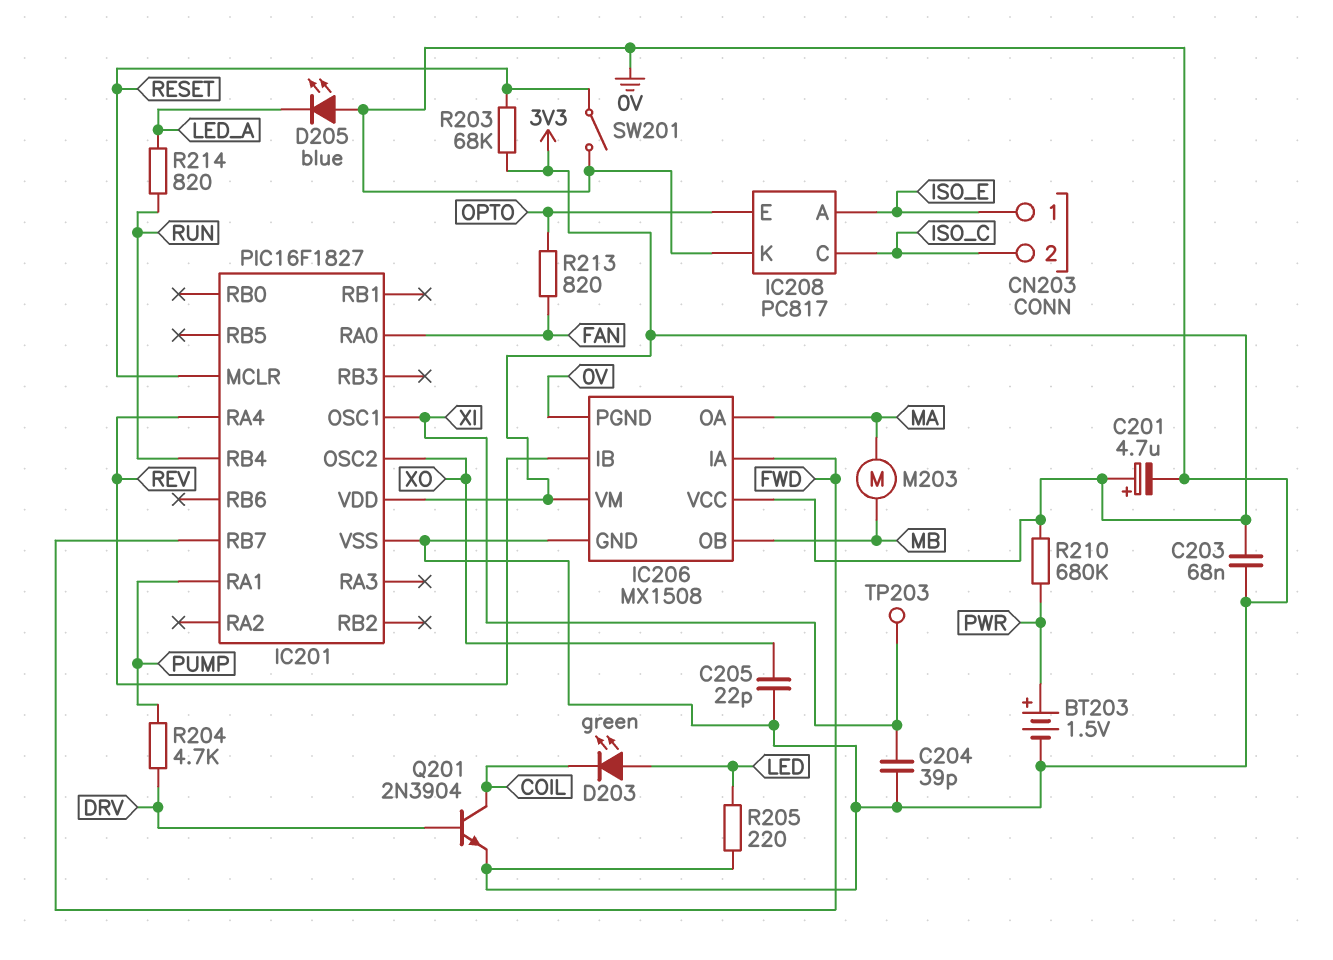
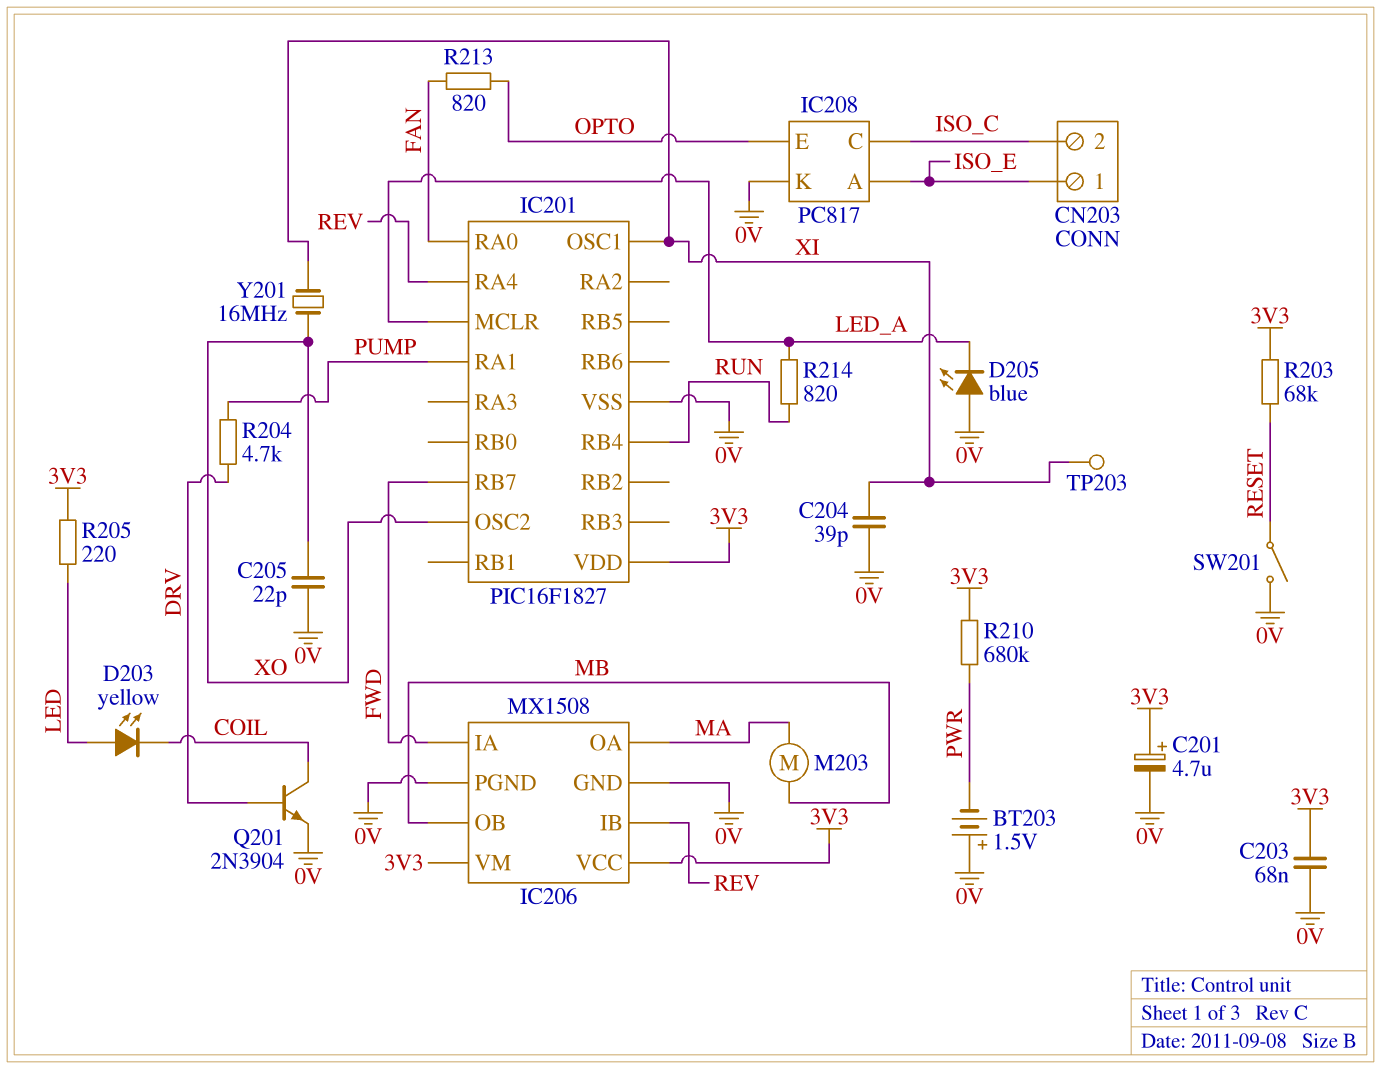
BT203: 1.5V (plus PWR, minus 0V) -> 1.5V (plus 0V, minus PWR)
D203: LED green (A LED, K COIL) -> LED yellow (A LED, K COIL)
IC201 pin MCLR: RESET -> LED_A
R205: 220 (0V, LED) -> 220 (3V3, LED)
Y201: none -> 16MHz (XI, XO)

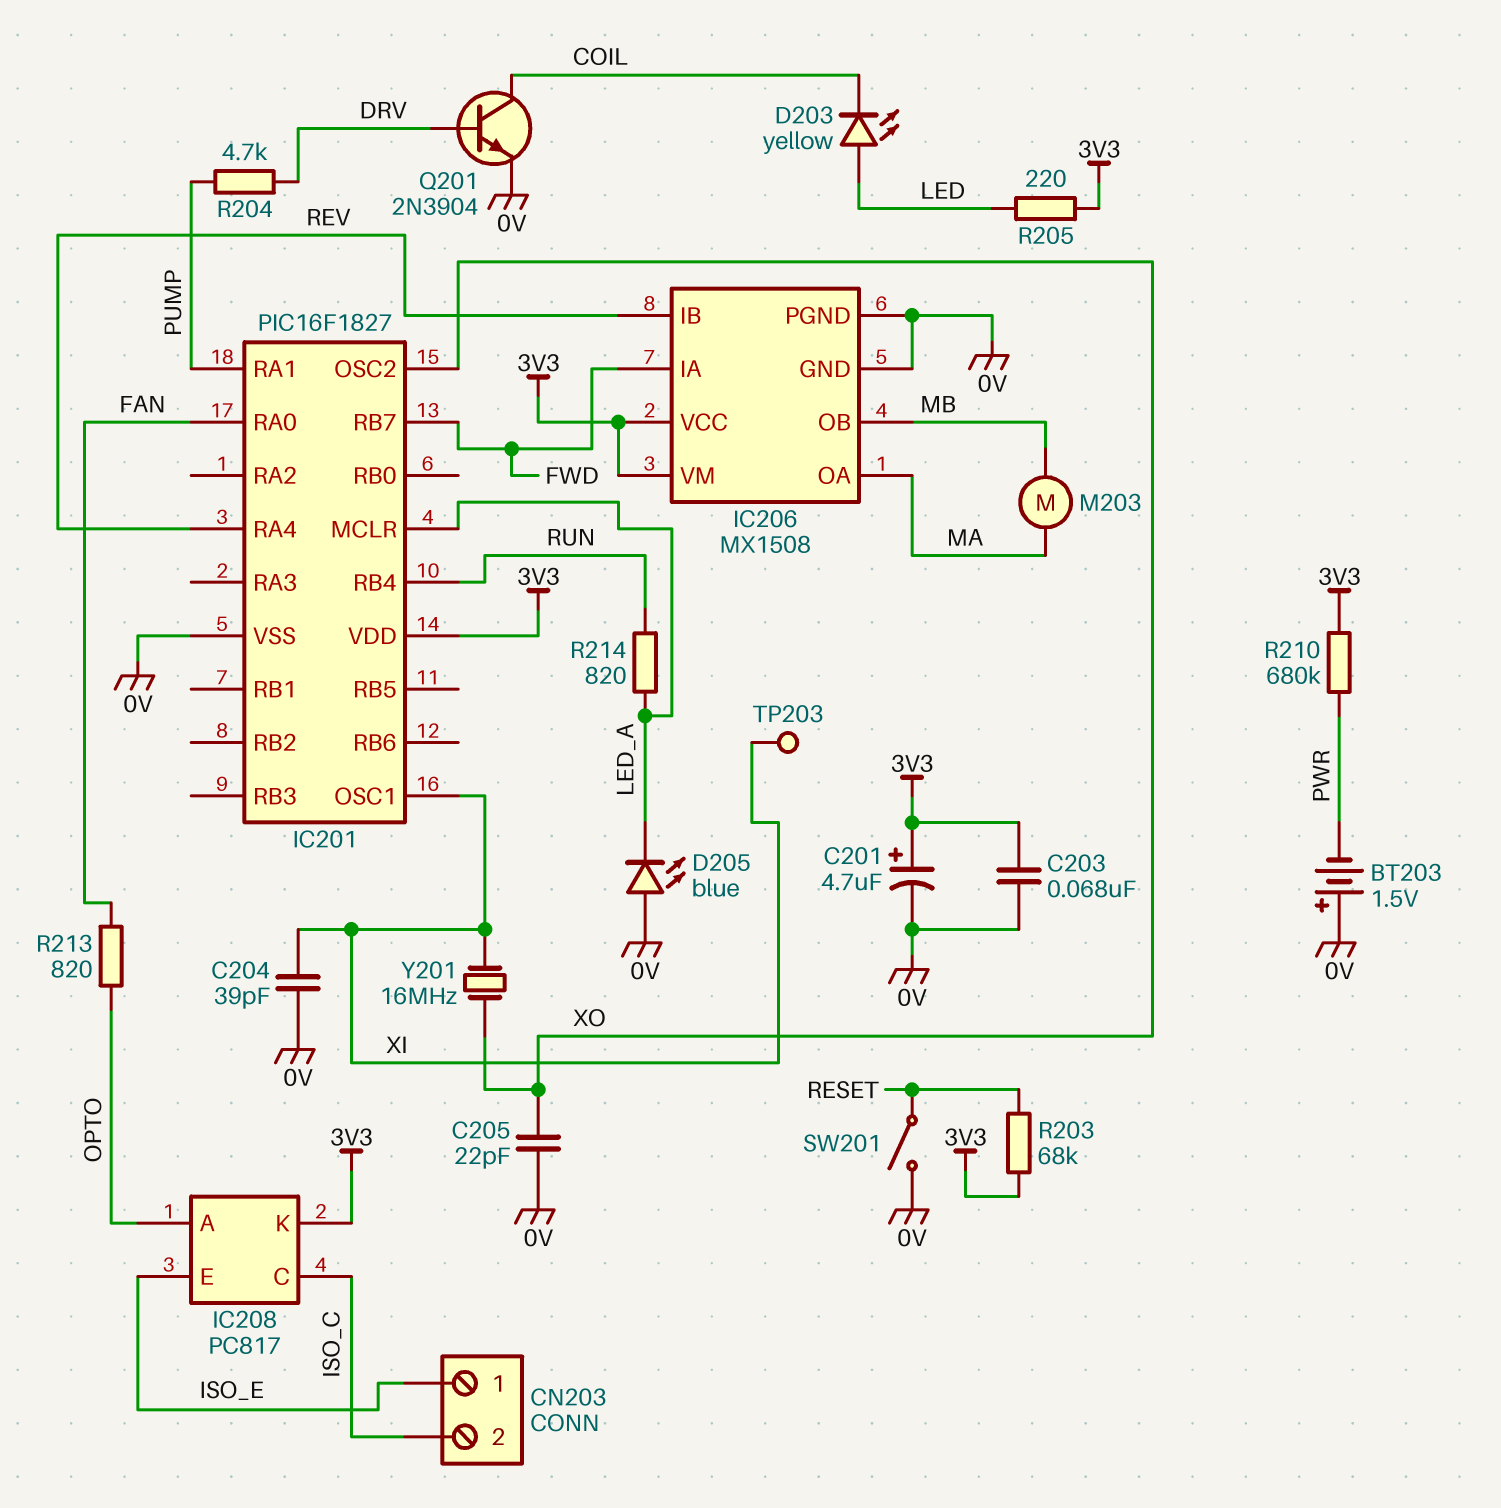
IC208 pin A: ISO_E -> OPTO
IC208 pin E: OPTO -> ISO_E
IC208 pin K: 0V -> 3V3

